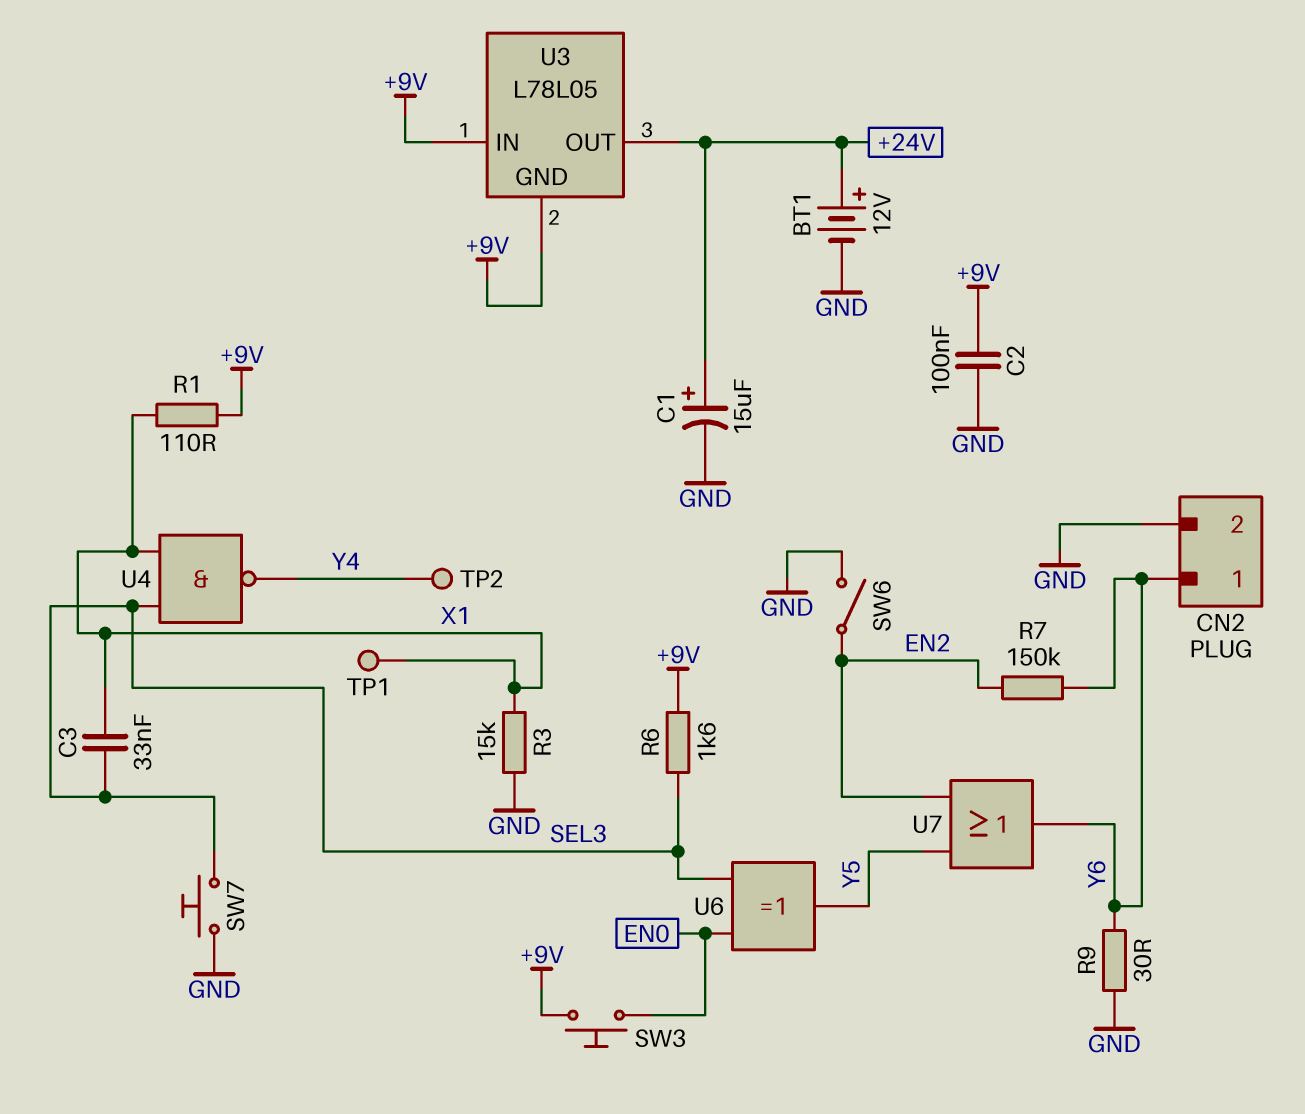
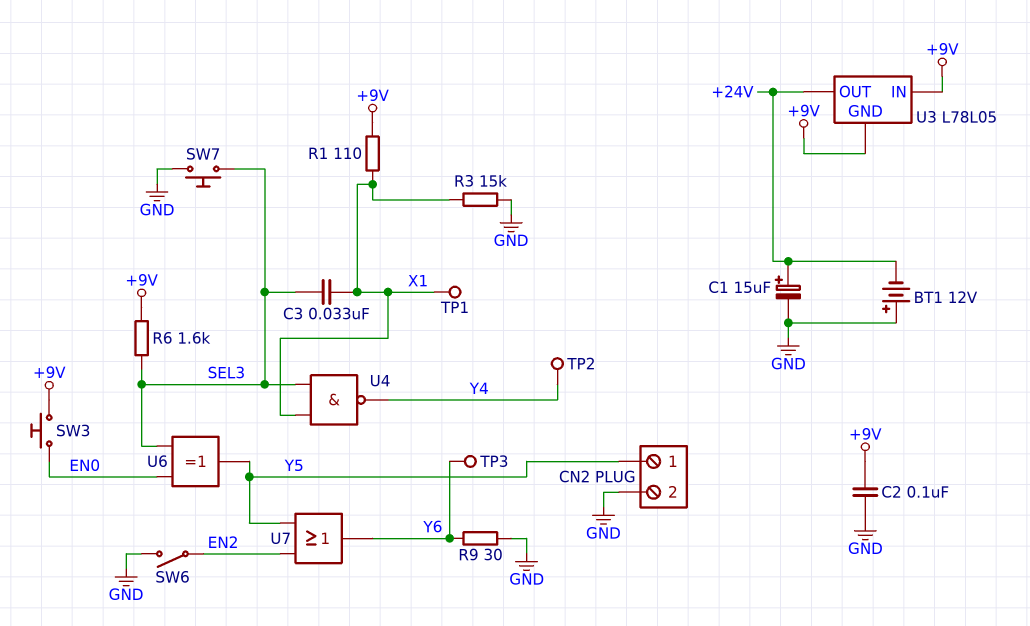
BT1: 12V (plus +24V, minus GND) -> 12V (plus GND, minus +24V)
CN2 pin 1: Y6 -> Y5
R7: 150k (EN2, Y6) -> none
TP3: none -> test point (Y6)

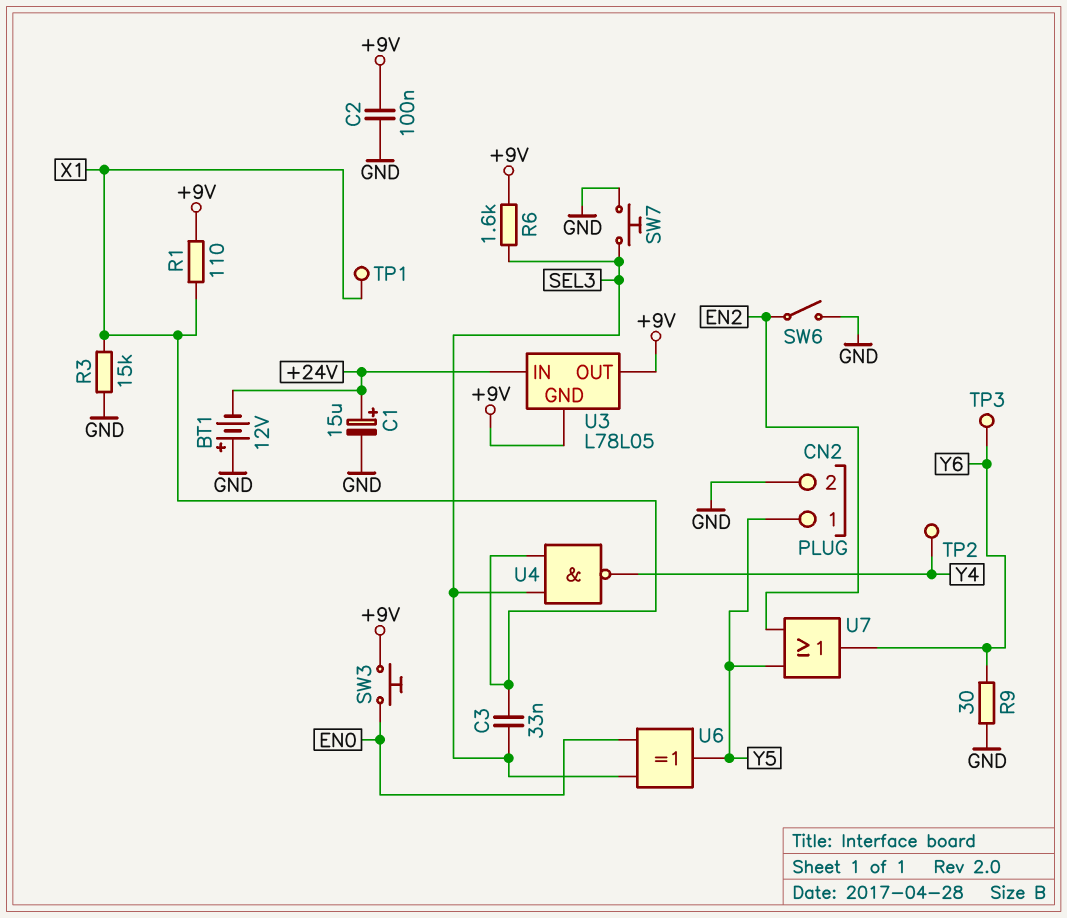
U3 pin IN: +9V -> +24V
U3 pin OUT: +24V -> +9V

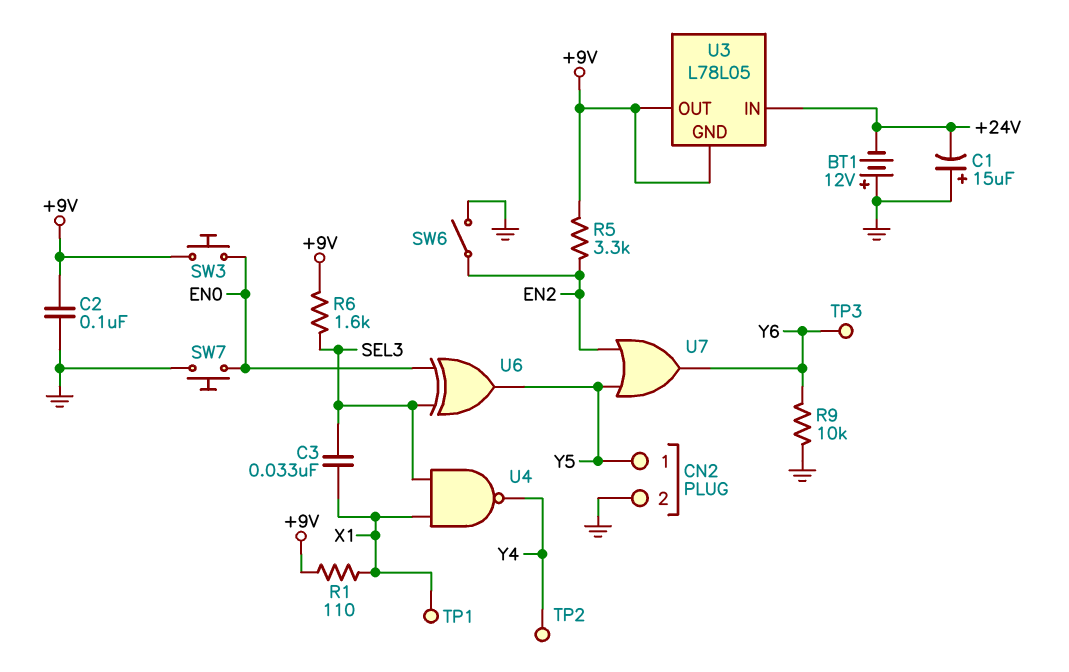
C1: 15uF (plus +24V, minus GND) -> 15uF (plus GND, minus +24V)
R3: 15k (GND, X1) -> none
R5: none -> 3.3k (+9V, EN2)
R9: 30 (GND, Y6) -> 10k (GND, Y6)
SW7: button (GND, SEL3) -> button (EN0, GND)

